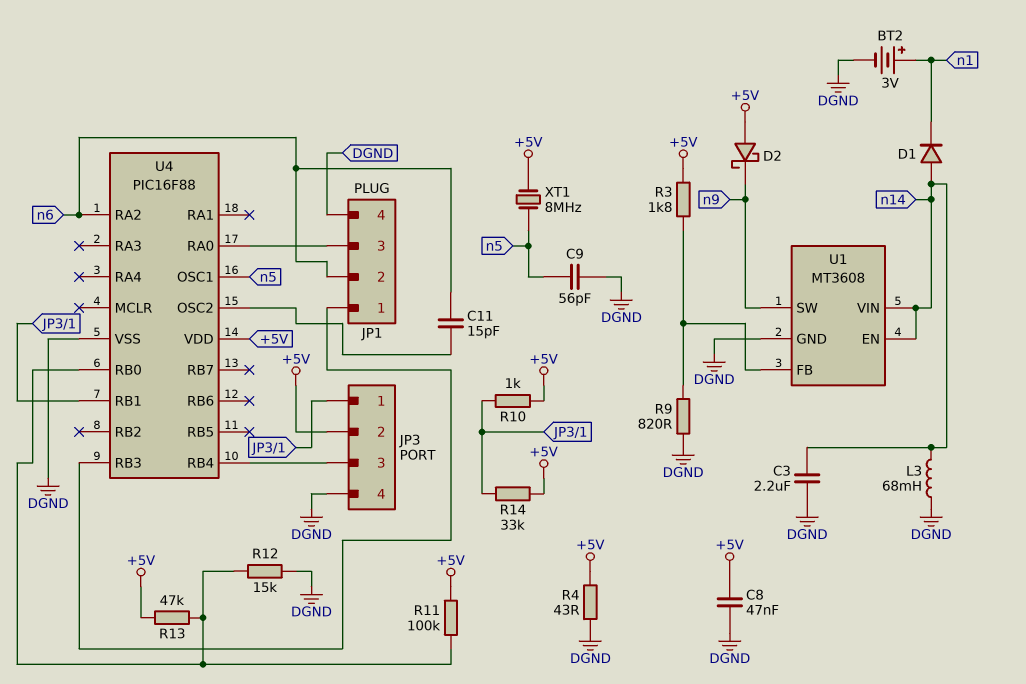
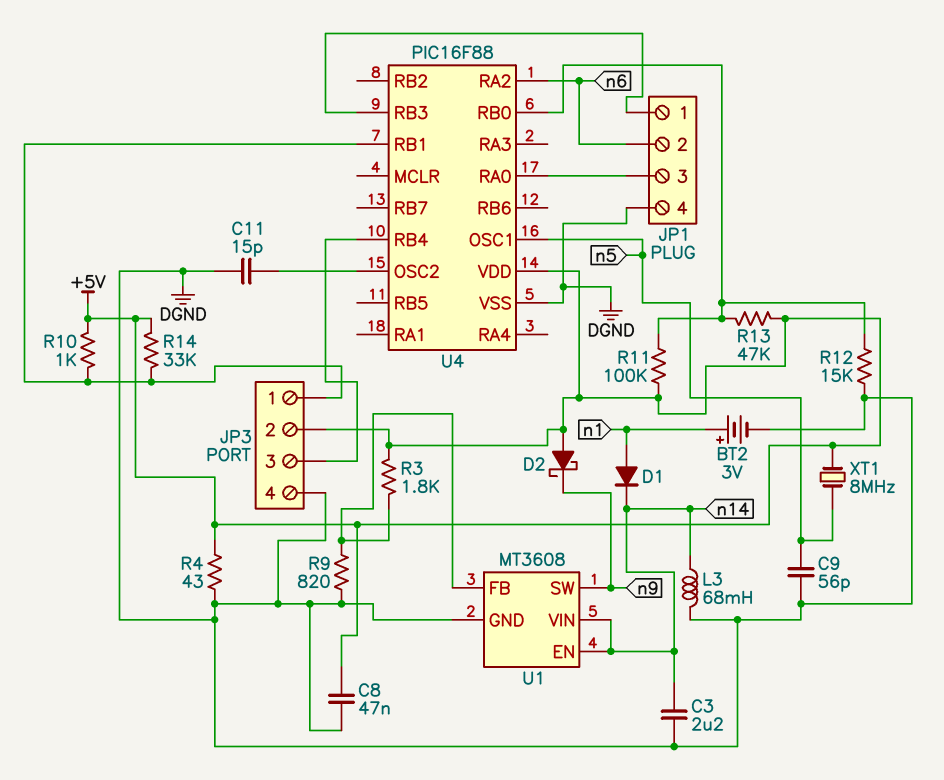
C11: 15pF (U4/OSC2, n6) -> 15pF (DGND, U4/OSC2)
D1: diode (A n14, K n1) -> diode (A n1, K n14)

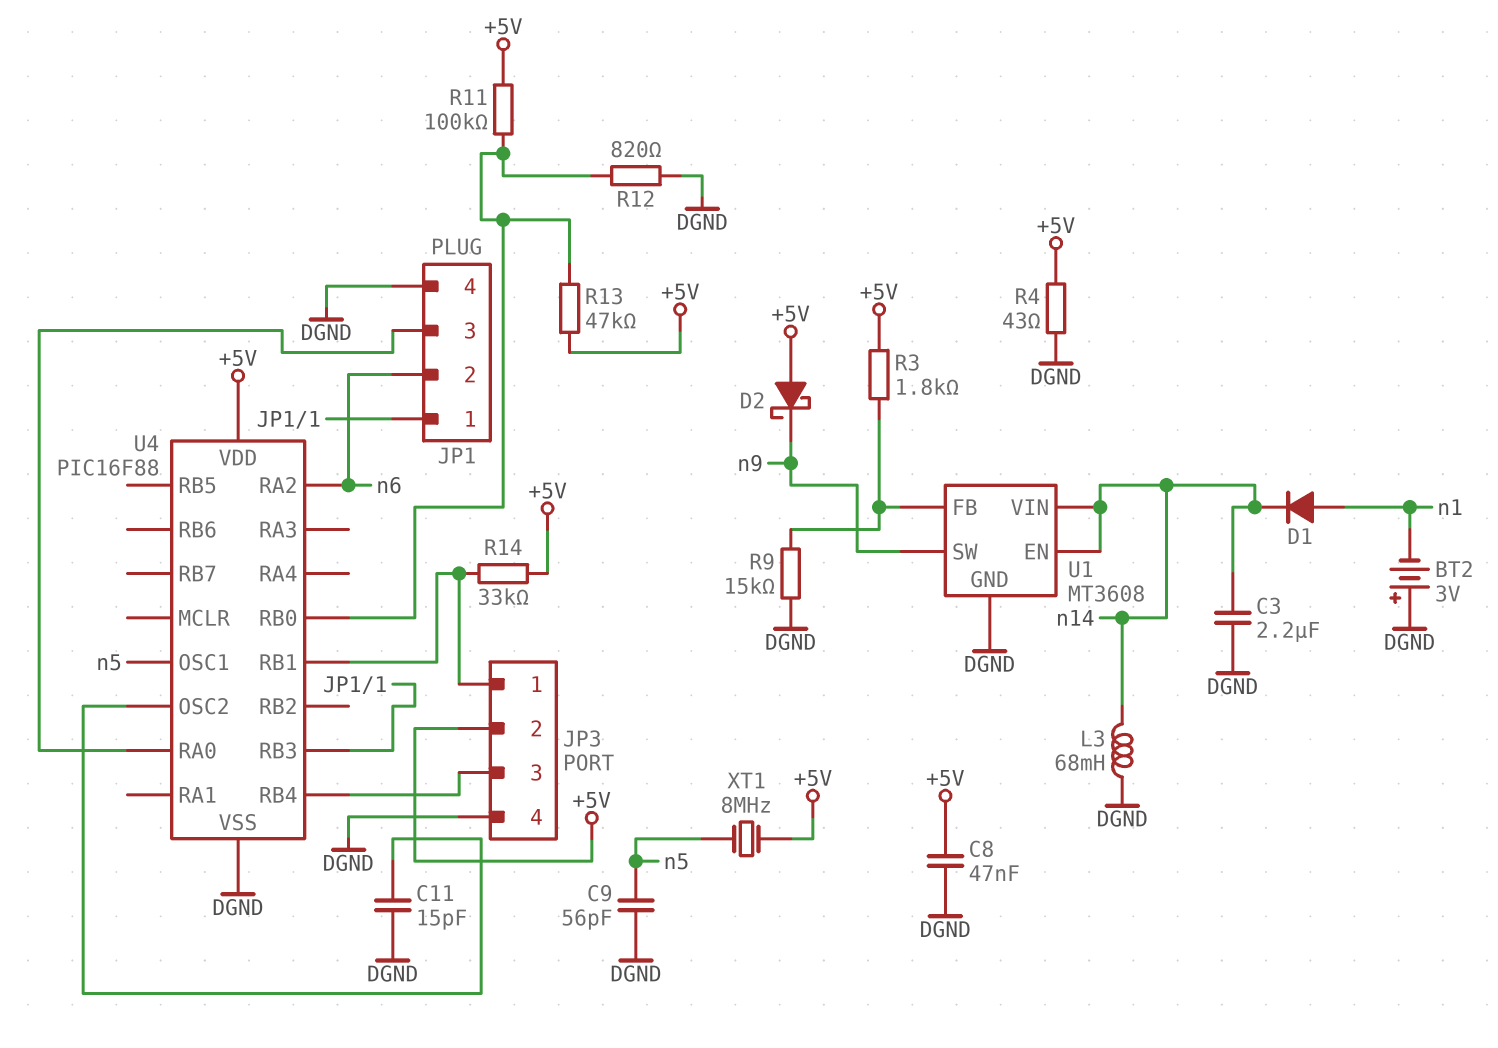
BT2: 3V (plus n1, minus DGND) -> 3V (plus DGND, minus n1)
R9: 820 (DGND, U1/FB) -> 15k (DGND, U1/FB)
R10: 1k (+5V, JP3/1) -> none
R12: 15k (DGND, U4/RB0) -> 820 (DGND, U4/RB0)

